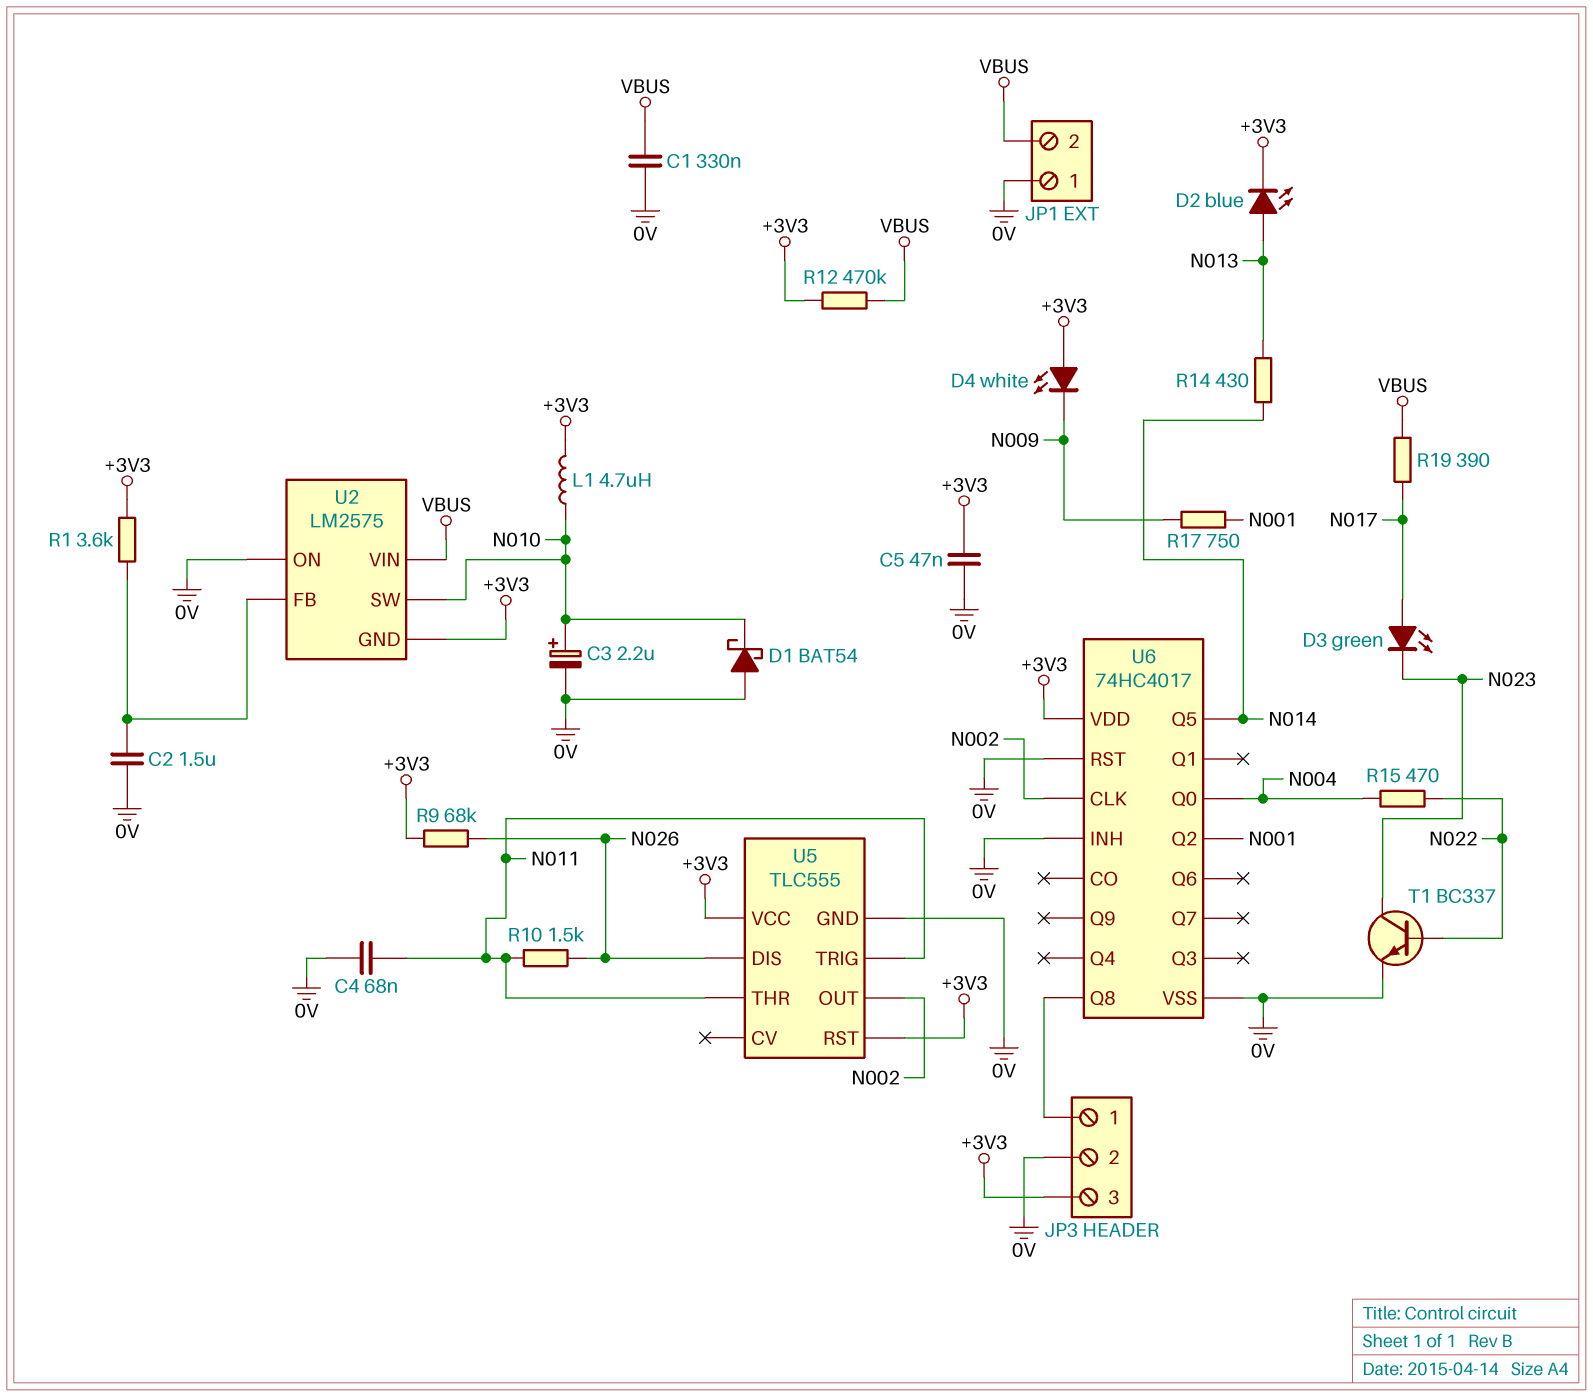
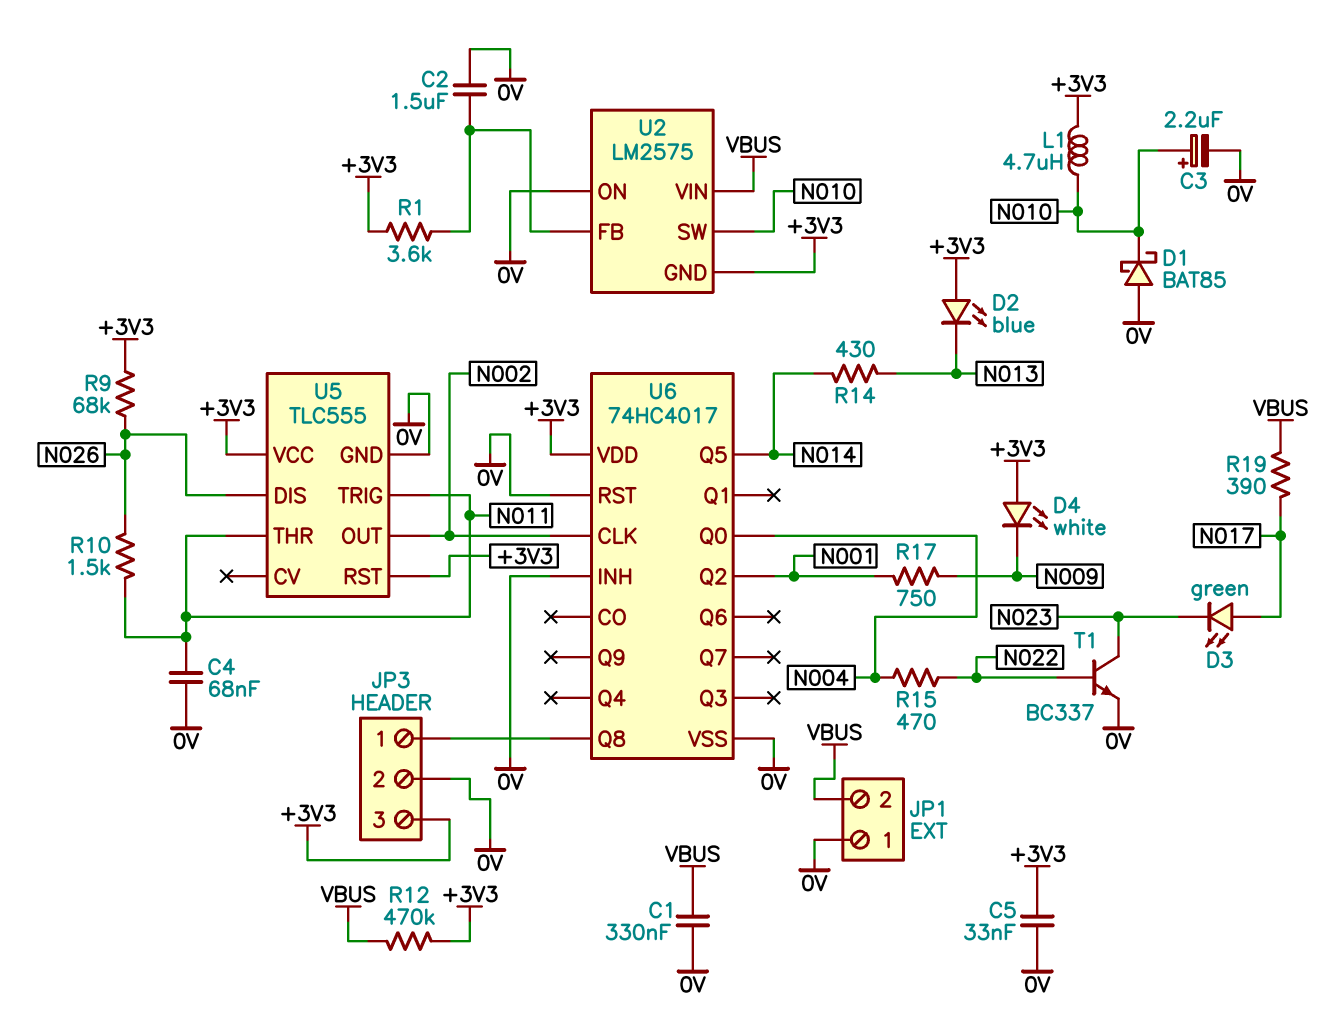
C5: 47nF (+3V3, 0V) -> 33nF (+3V3, 0V)
D1: schottky BAT54 (A 0V, K N010) -> schottky BAT85 (A 0V, K N010)
D2: LED blue (A N013, K +3V3) -> LED blue (A +3V3, K N013)

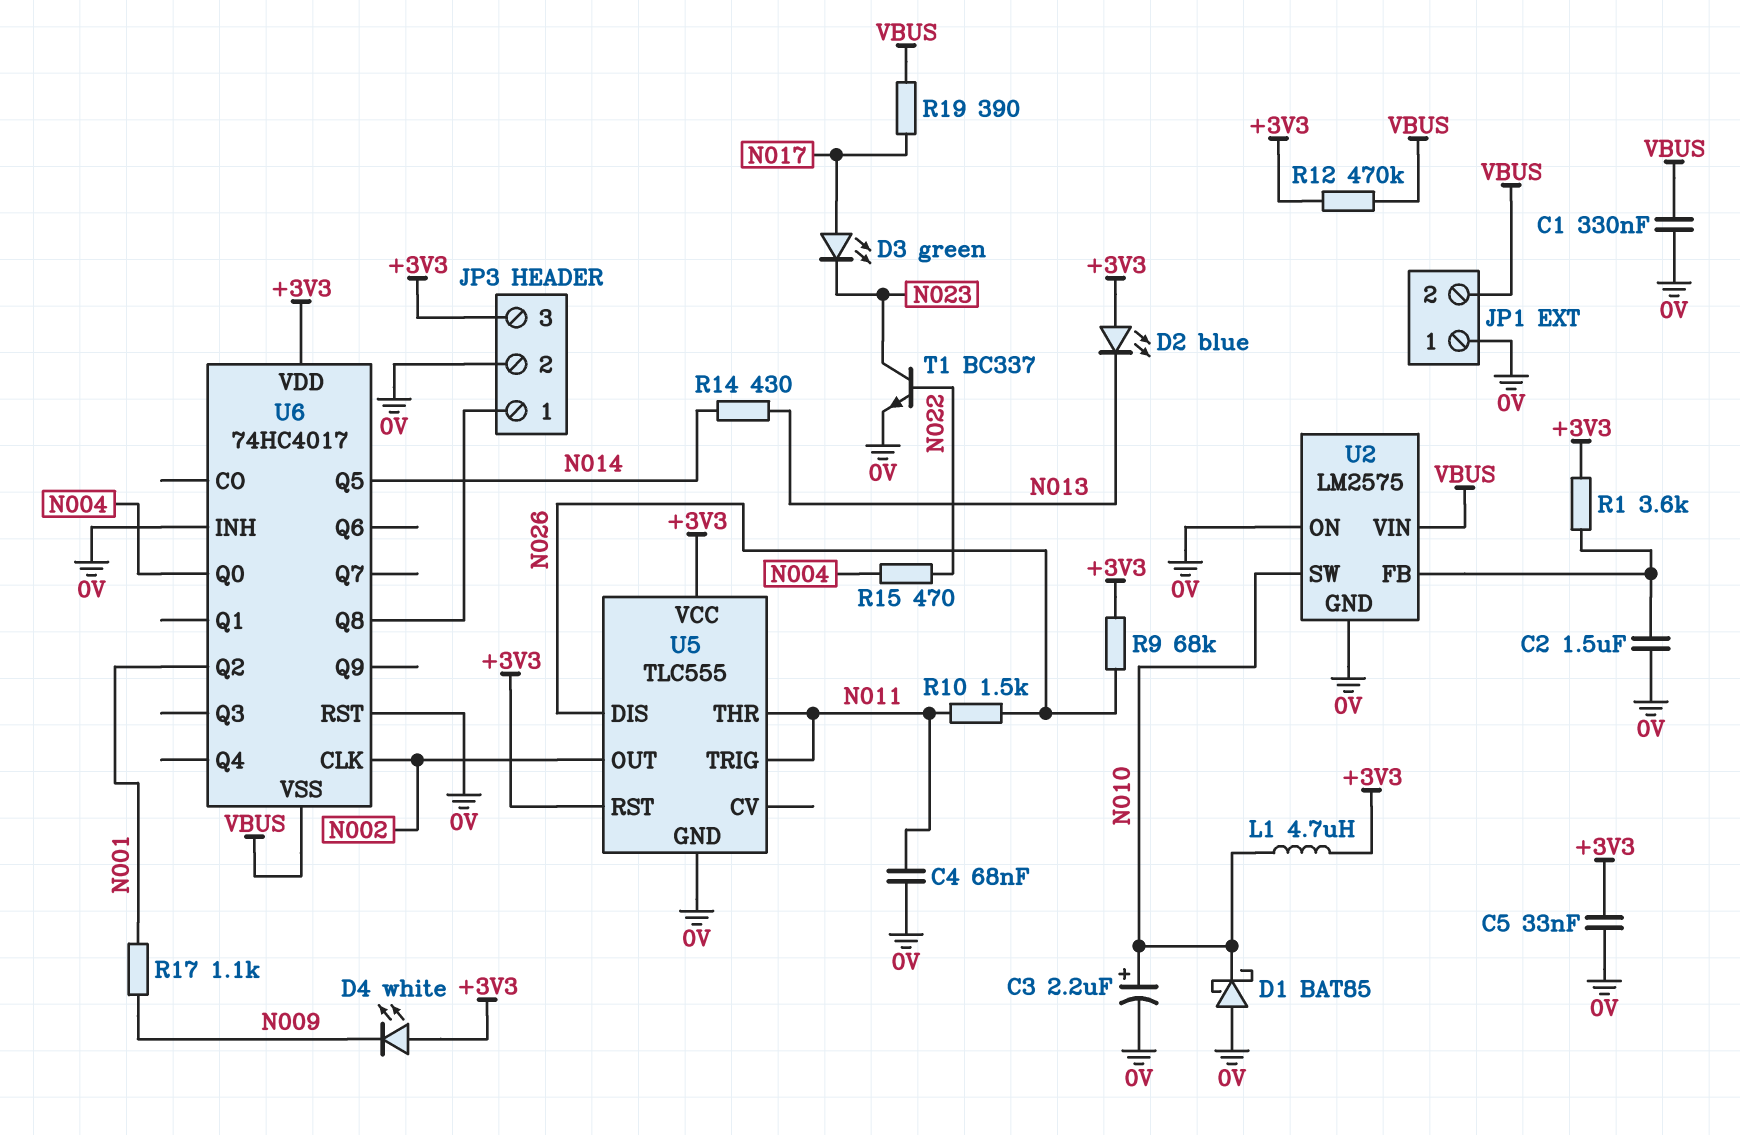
R17: 750 (N001, N009) -> 1.1k (N001, N009)
U2 pin GND: +3V3 -> 0V
U6 pin VSS: 0V -> VBUS

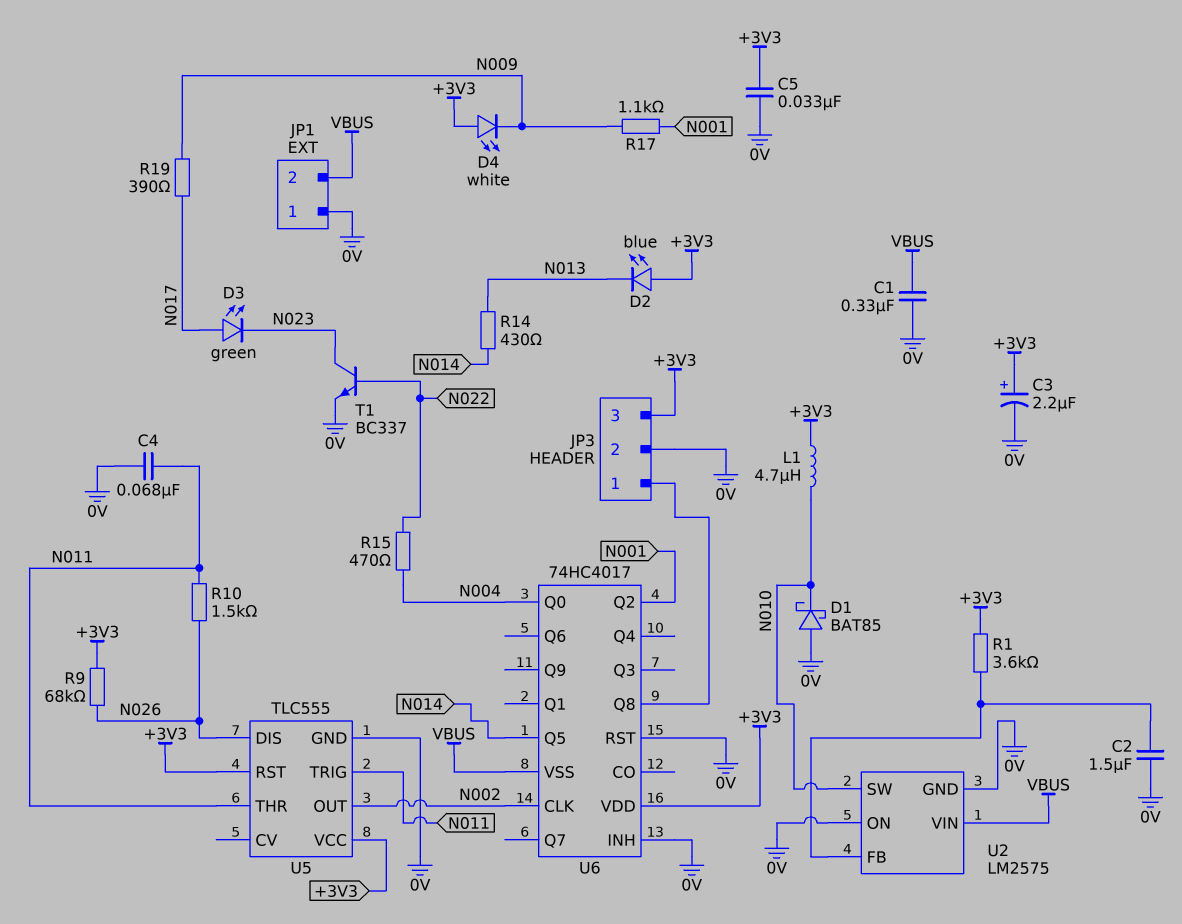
C3: 2.2uF (plus N010, minus 0V) -> 2.2uF (plus +3V3, minus 0V)
R12: 470k (+3V3, VBUS) -> none
R19: 390 (N017, VBUS) -> 390 (N009, N017)

